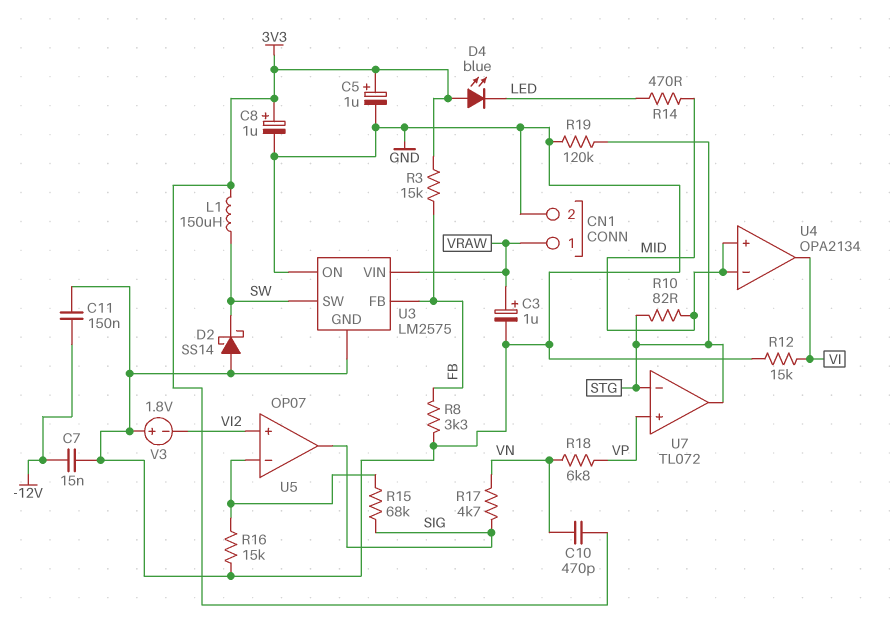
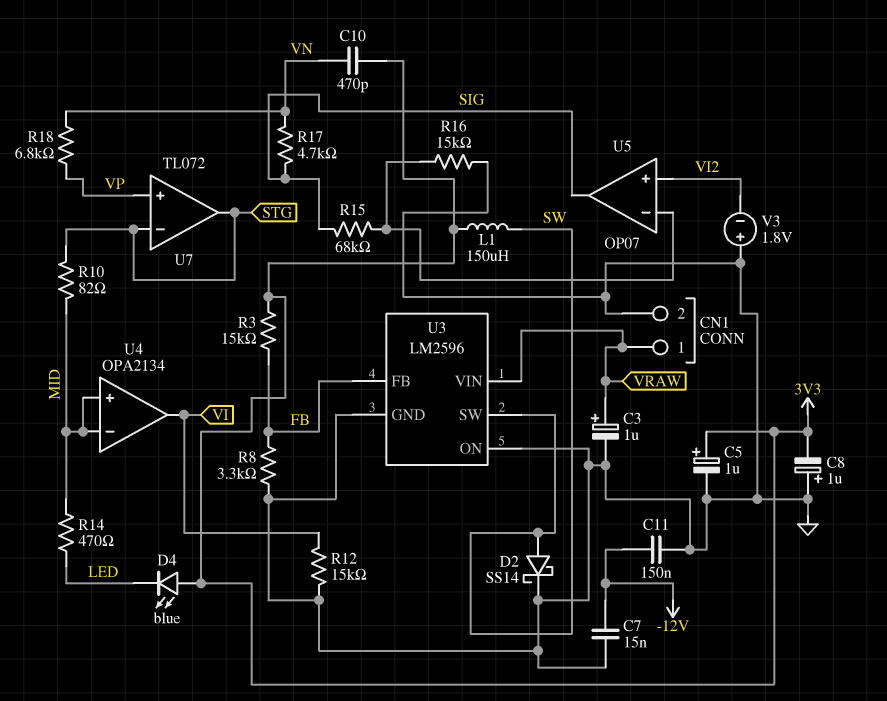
C8: 1uF (plus 3V3, minus GND) -> 1uF (plus GND, minus 3V3)
D2: schottky SS14 (A GND, K SW) -> schottky SS14 (A SW, K GND)
R19: 120k (GND, STG) -> none
U3: LM2575 -> LM2596

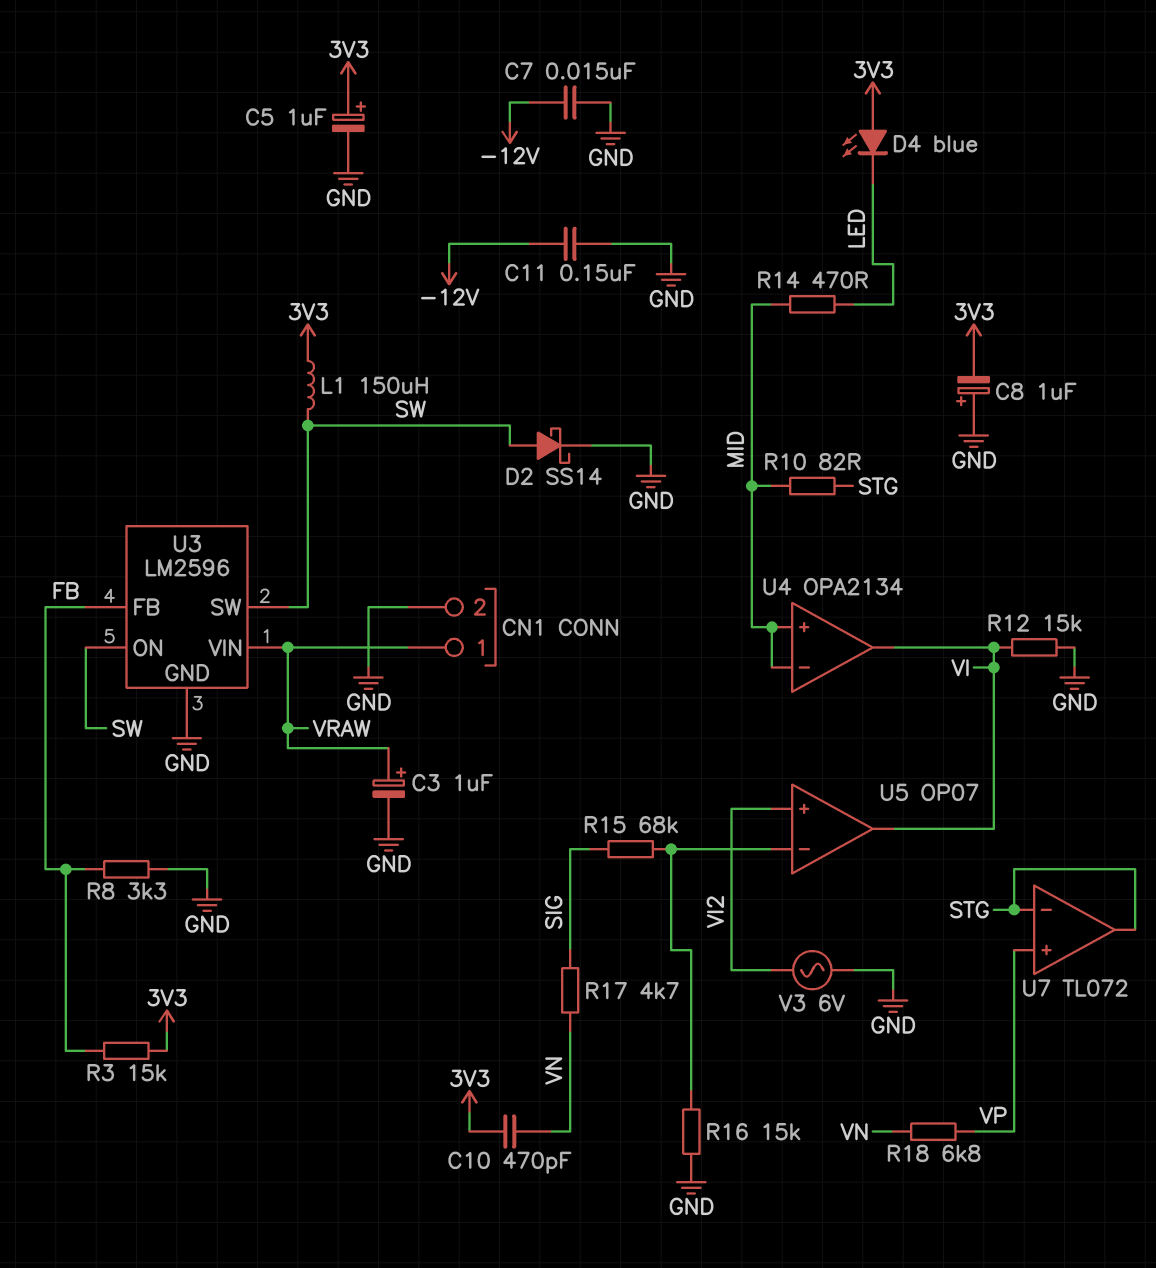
U3 pin ON: GND -> SW
U5 pin out: SIG -> VI
V3: 1.8V (plus GND, minus VI2) -> AC 6V (GND, VI2)

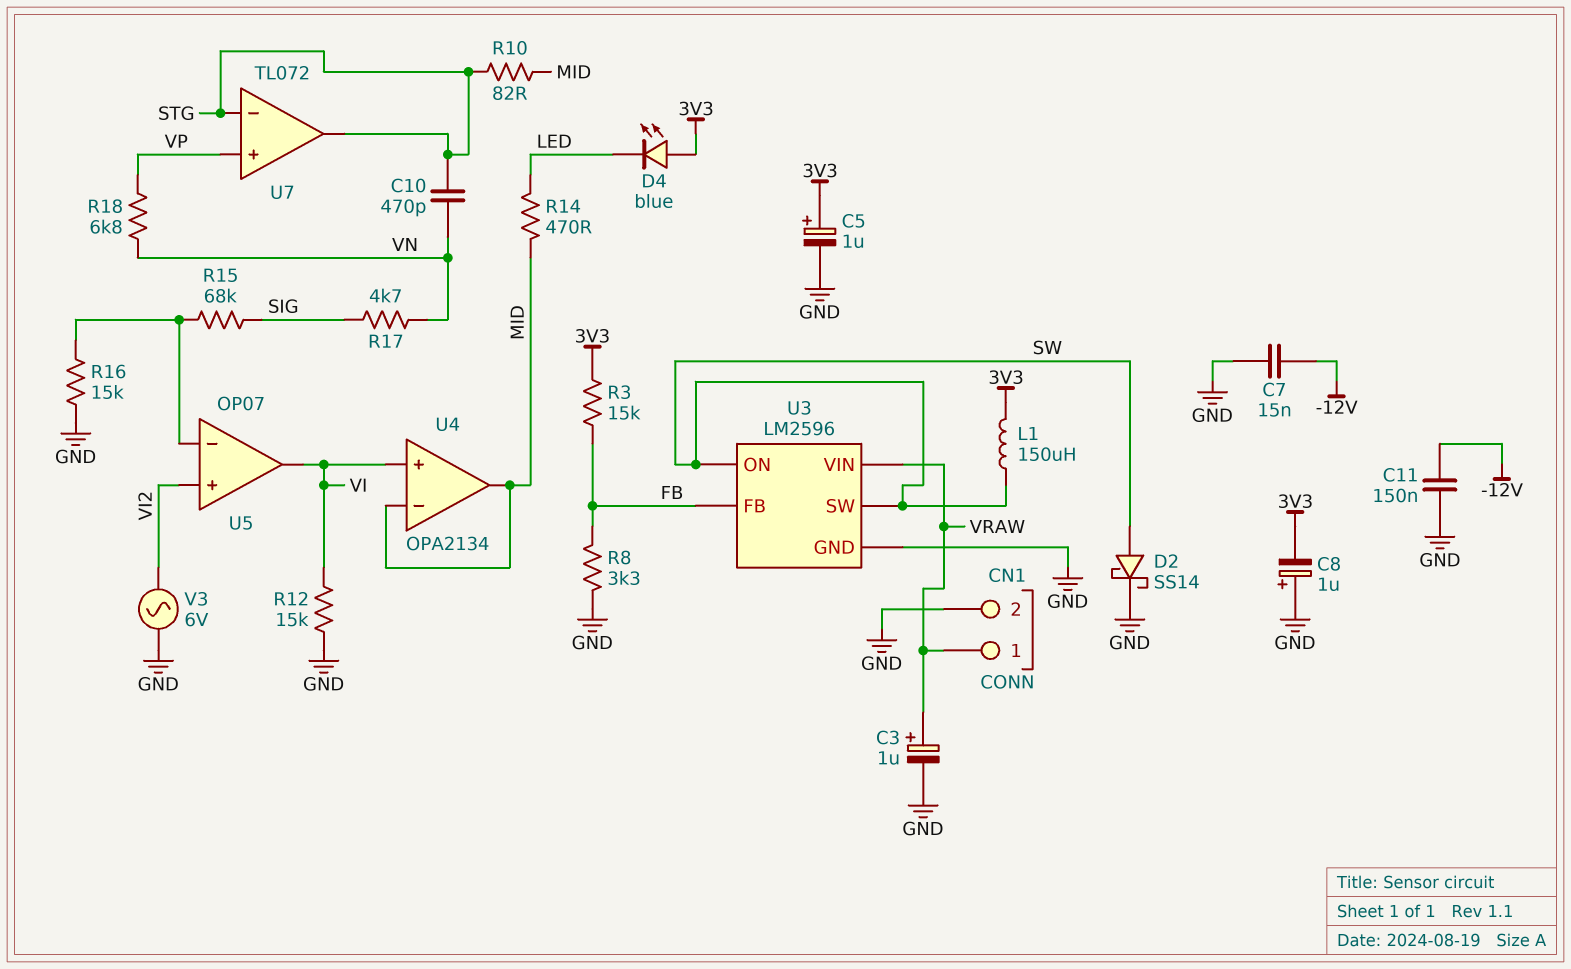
C10: 470pF (3V3, VN) -> 470pF (STG, VN)
U4 pin in+: MID -> VI
U4 pin out: VI -> MID

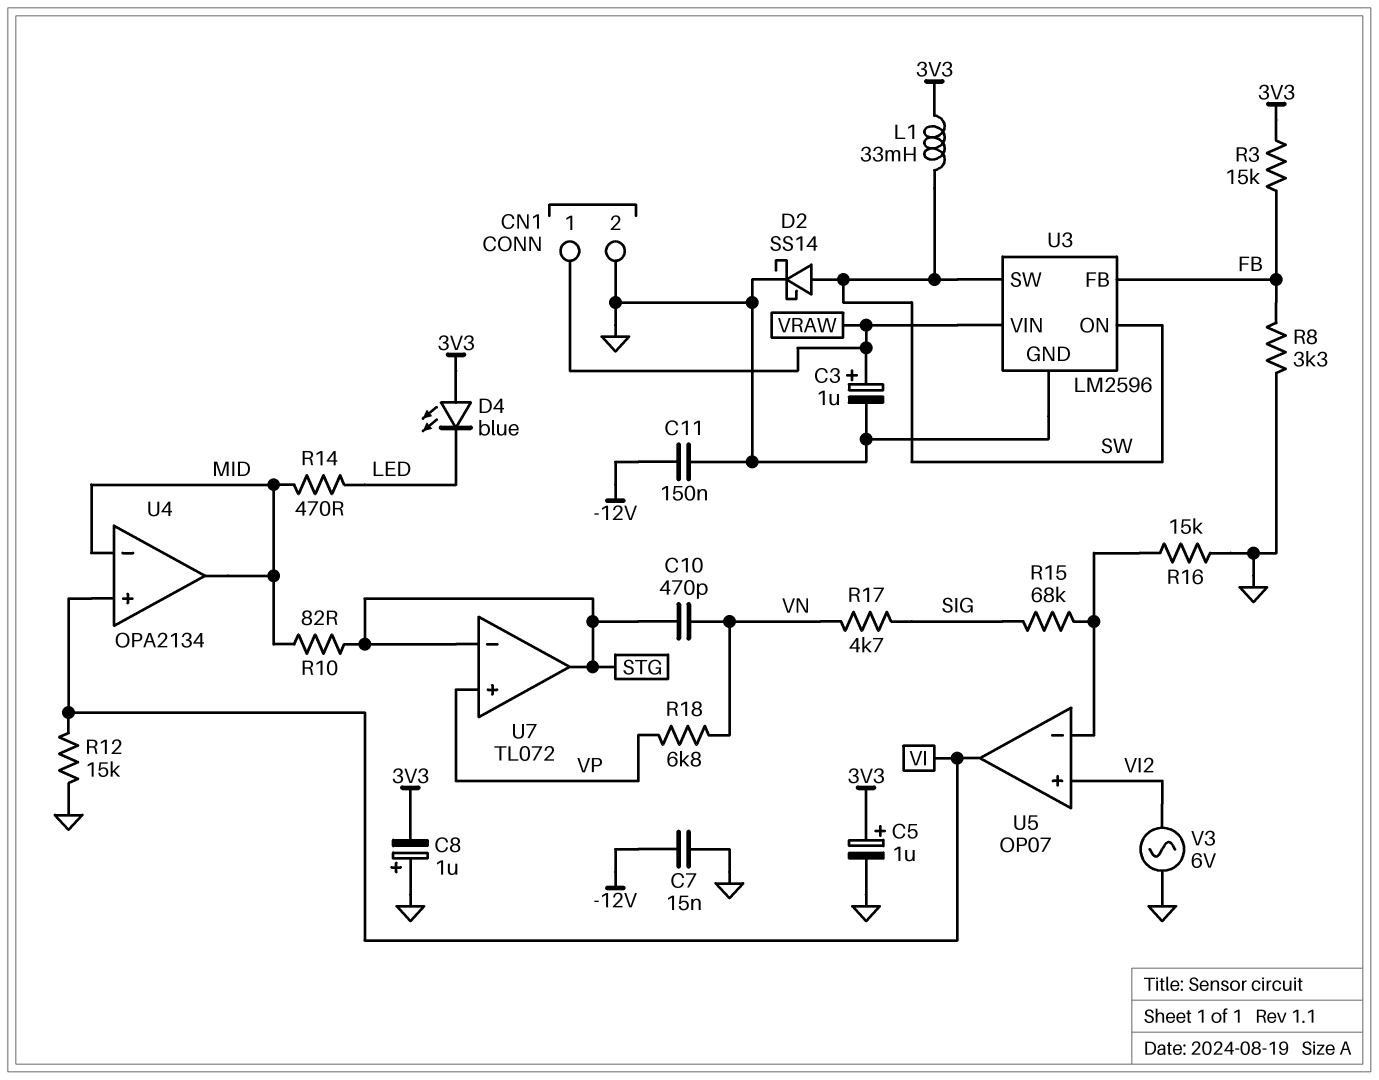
L1: 150uH (3V3, SW) -> 33mH (3V3, SW)

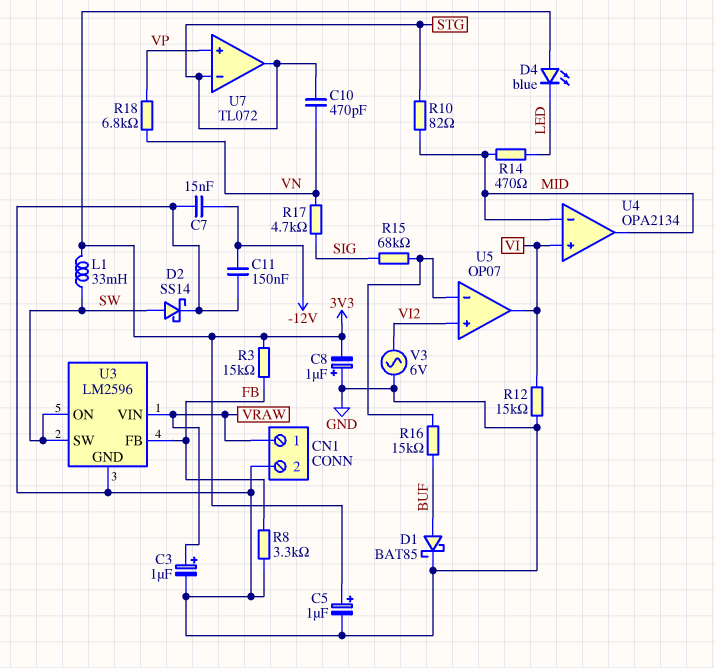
D1: none -> schottky BAT85 (A BUF, K GND)
R16: 15k (GND, U5/in-) -> 15k (BUF, U5/in-)

